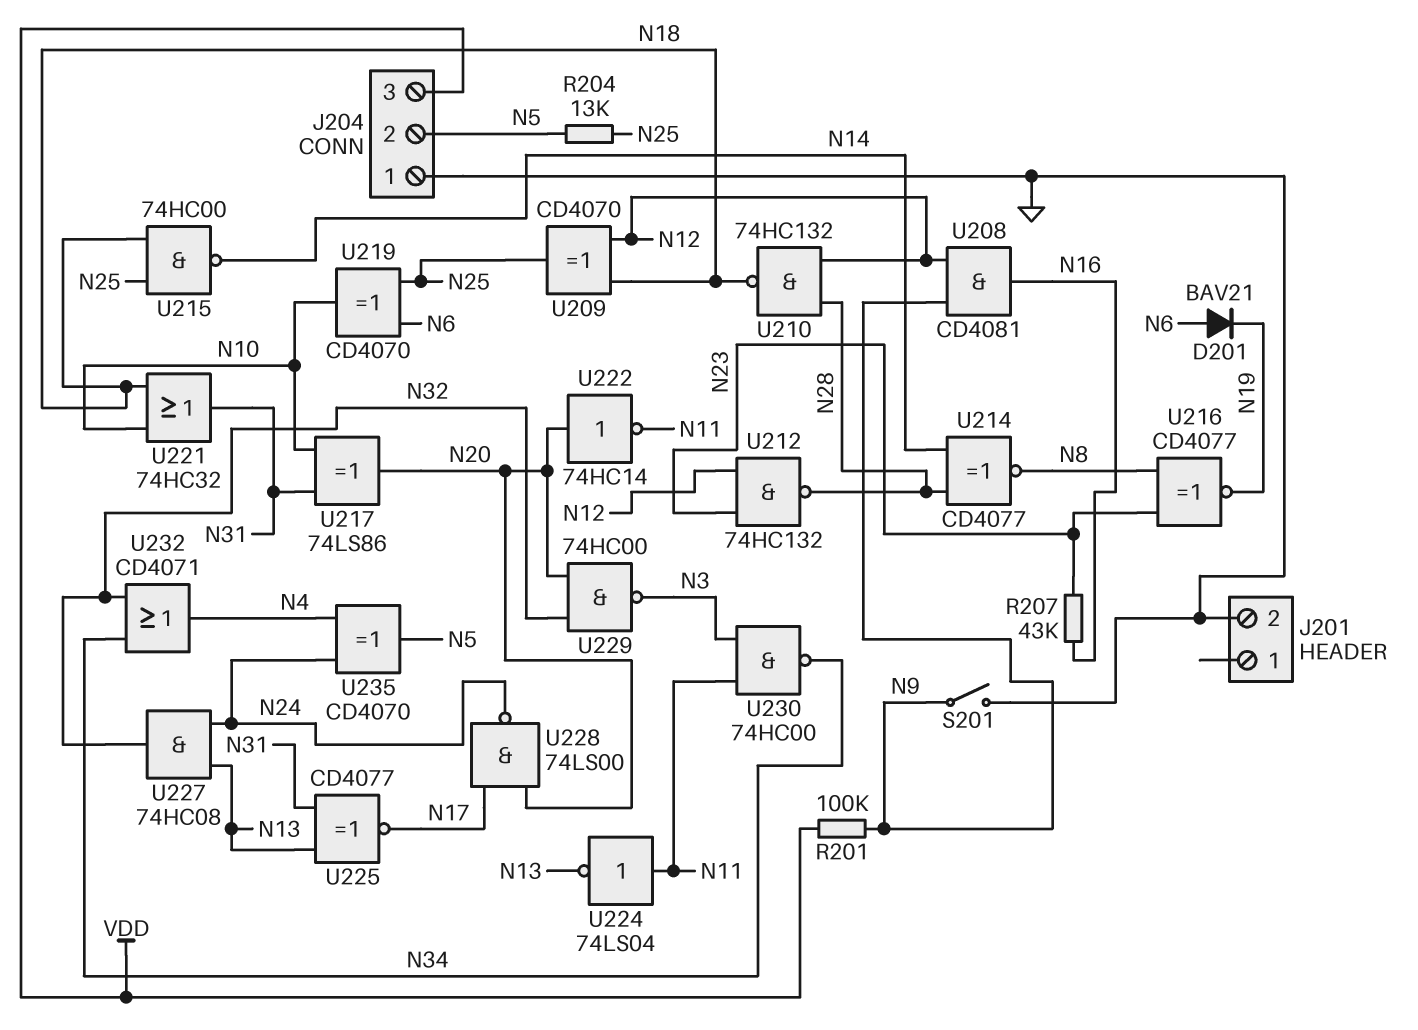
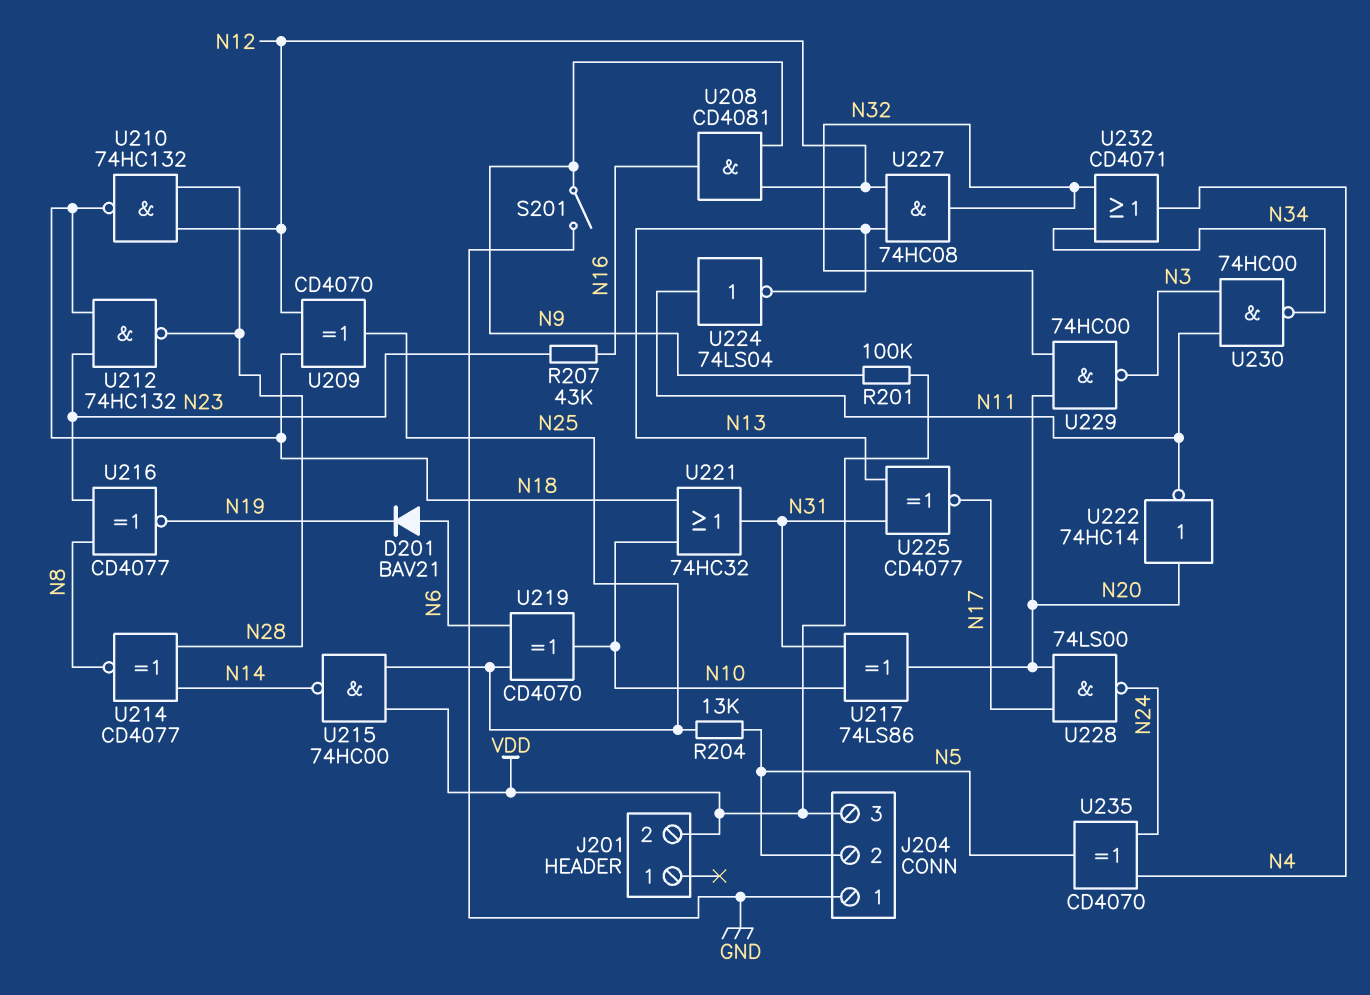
J201 pin 2: GND -> VDD
U212: NAND 74HC132 (in N12, in N23, out N28) -> NAND 74HC132 (in N18, in N23, out N28)
U215: NAND 74HC00 (in N18, in N25, out N14) -> NAND 74HC00 (in N25, in VDD, out N14)
U227: AND 74HC08 (in N13, in N24, out N32) -> AND 74HC08 (in N12, in N13, out N32)

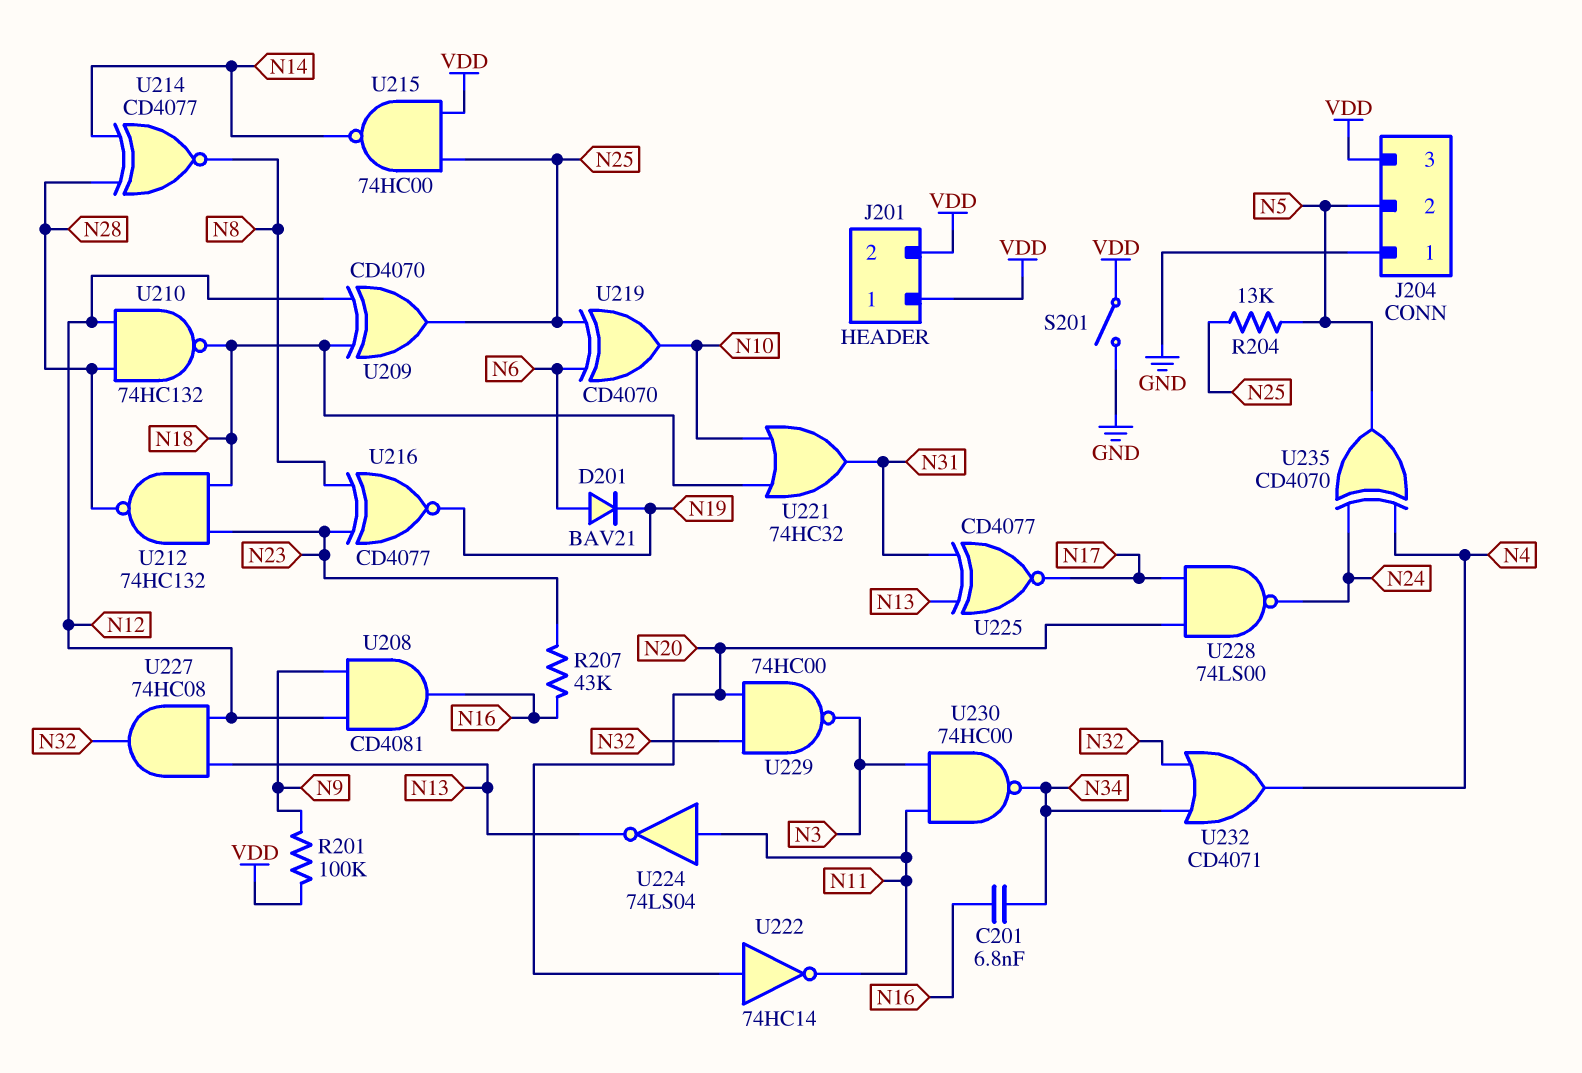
C201: none -> 6.8nF (N16, N34)
J201 pin 1: none -> VDD
S201: switch (GND, N9) -> switch (GND, VDD)
U217: XOR 74LS86 (in N10, in N31, out N20) -> none

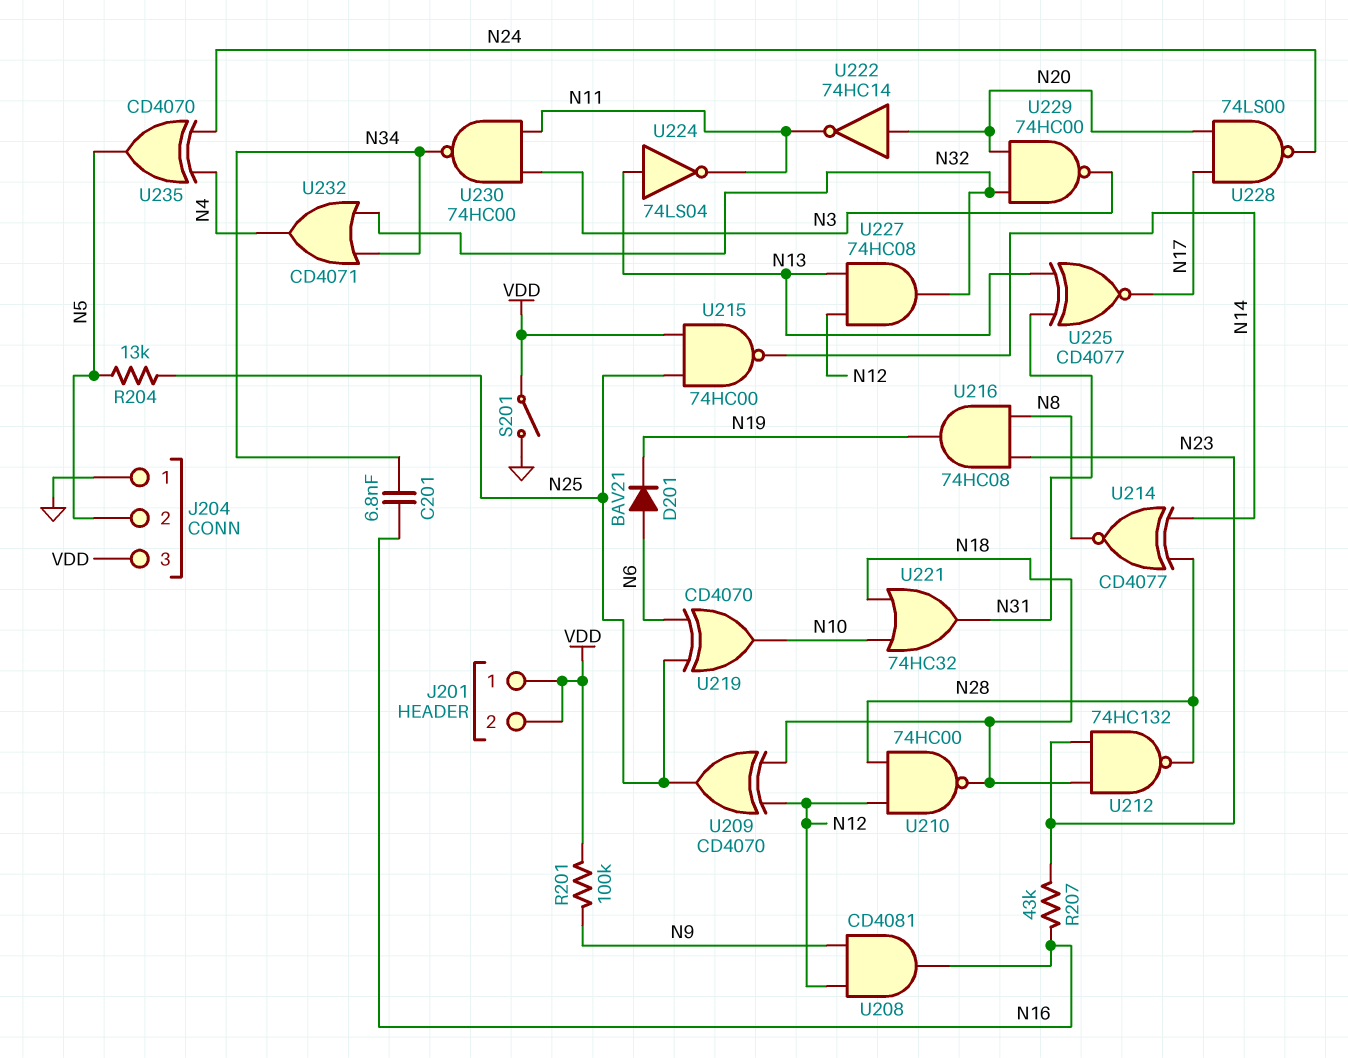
U210: NAND 74HC132 (in N12, in N28, out N18) -> NAND 74HC00 (in N12, in N28, out N18)
U216: XNOR CD4077 (in N8, in N23, out N19) -> AND 74HC08 (in N8, in N23, out N19)
U224: NOT 74LS04 (in N11, out N13) -> NOT 74LS04 (in N13, out N11)

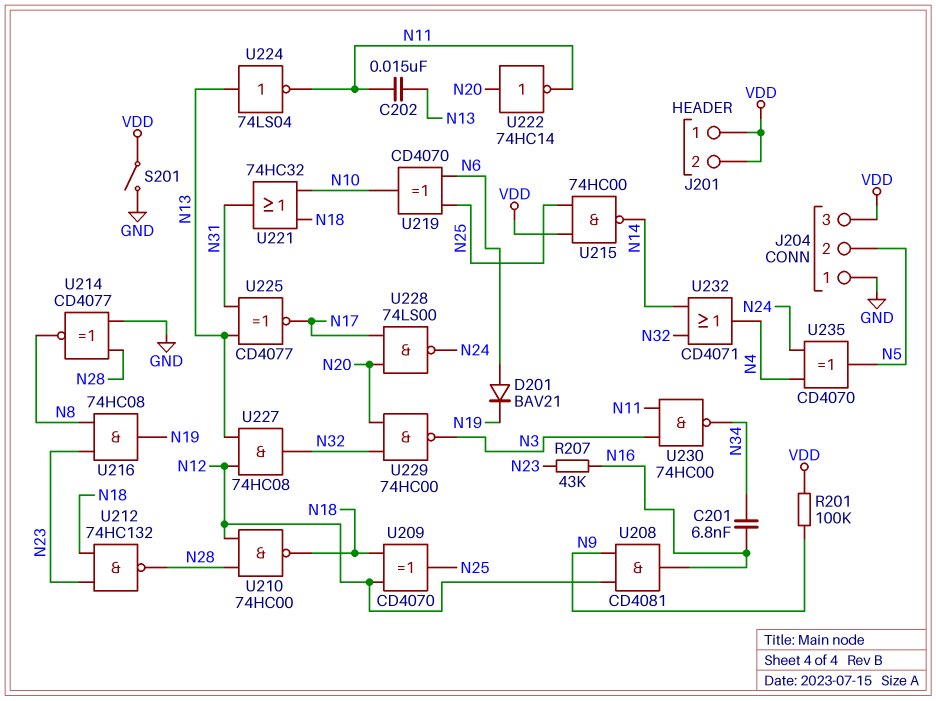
C202: none -> 15nF (N11, N13)
R204: 13k (N5, N25) -> none
U214: XNOR CD4077 (in N14, in N28, out N8) -> XNOR CD4077 (in GND, in N28, out N8)
U232: OR CD4071 (in N32, in N34, out N4) -> OR CD4071 (in N14, in N32, out N4)

